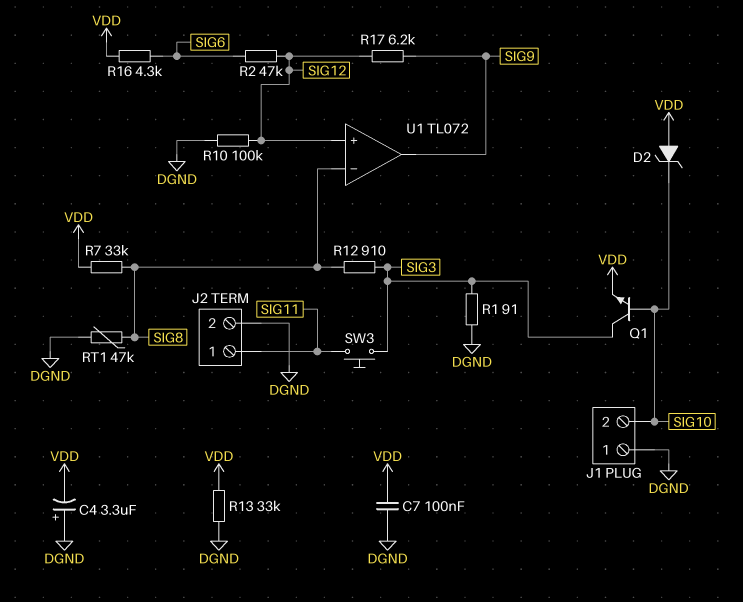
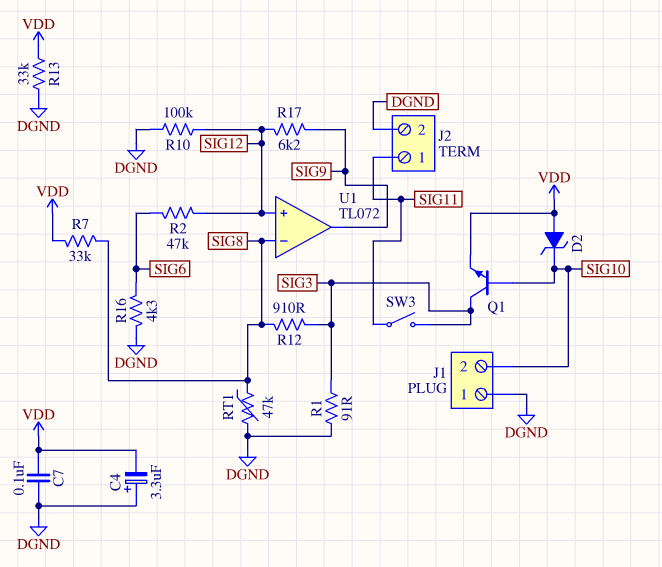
R16: 4.3k (SIG6, VDD) -> 4.3k (DGND, SIG6)
SW3: button (SIG3, SIG11) -> switch (SIG3, SIG11)

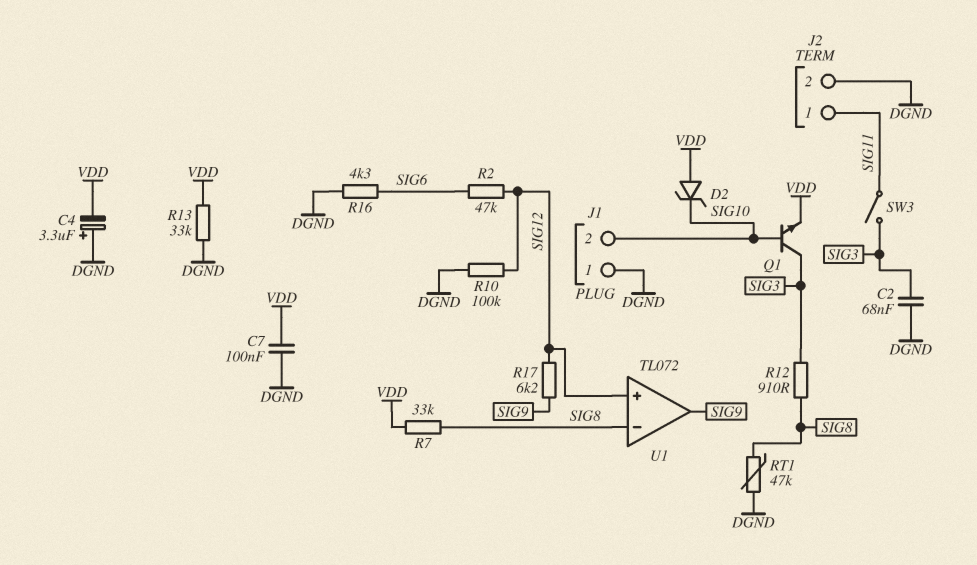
C2: none -> 68nF (DGND, SIG3)
R1: 91 (DGND, SIG3) -> none

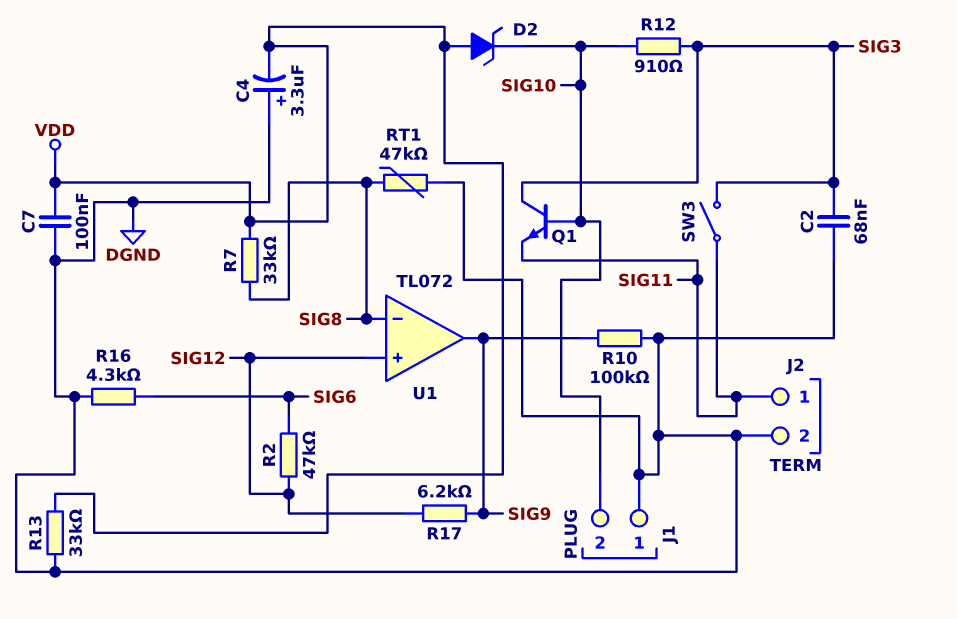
Q1: NPN (B SIG10, C SIG3, E VDD) -> NPN (B SIG10, C SIG3, E SIG11)
R10: 100k (DGND, SIG12) -> 100k (DGND, SIG9)
R12: 910 (SIG3, SIG8) -> 910 (SIG3, SIG10)

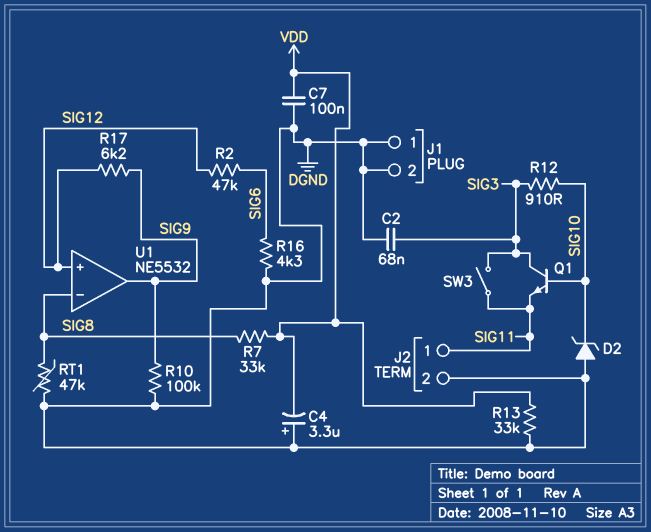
D2: zener (A VDD, K SIG10) -> zener (A DGND, K SIG10)
J1 pin 2: SIG10 -> DGND
U1: TL072 -> NE5532

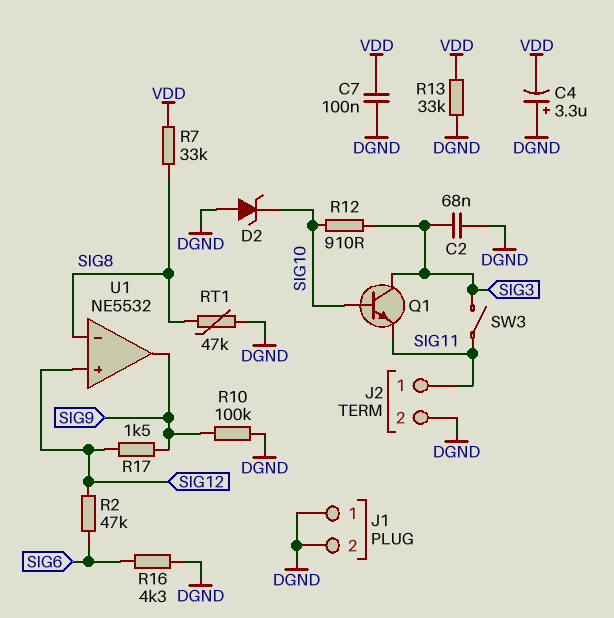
R17: 6.2k (SIG9, SIG12) -> 1.5k (SIG9, SIG12)

